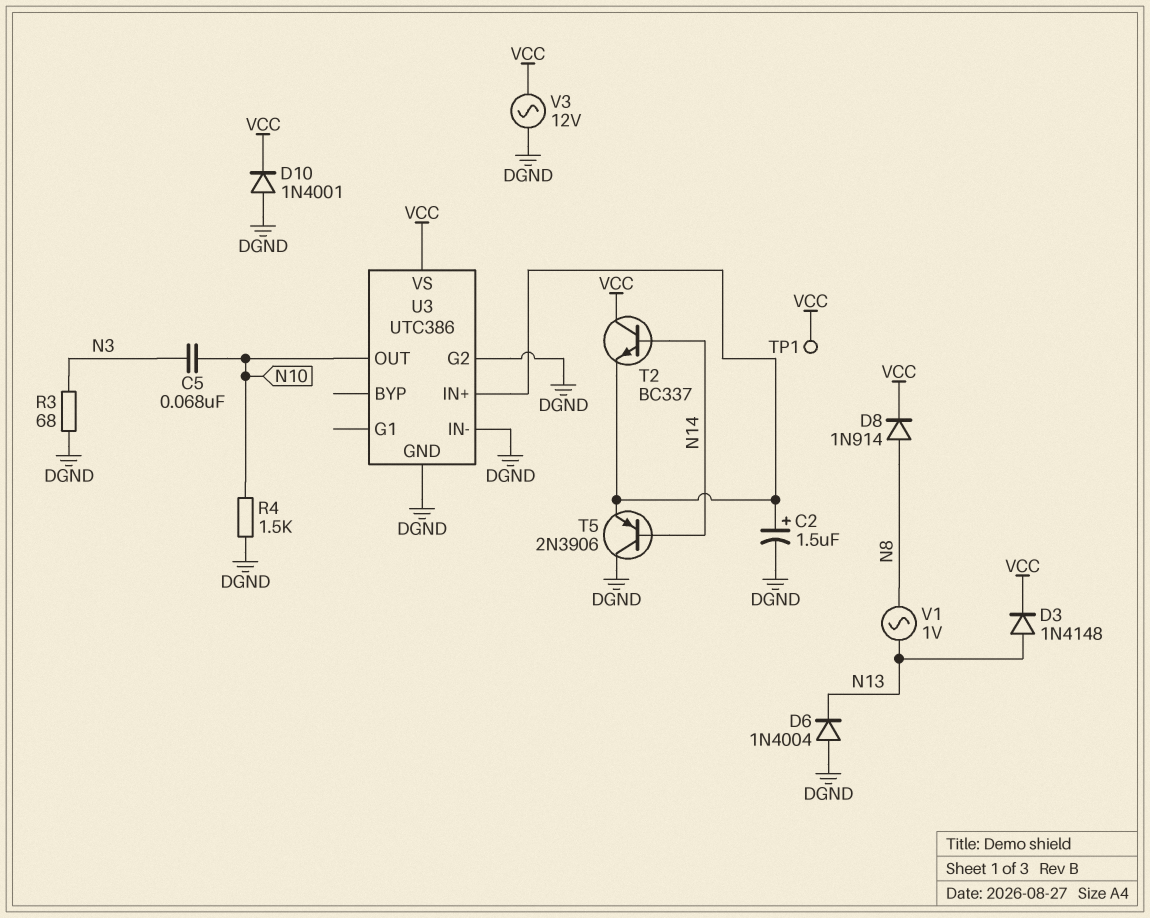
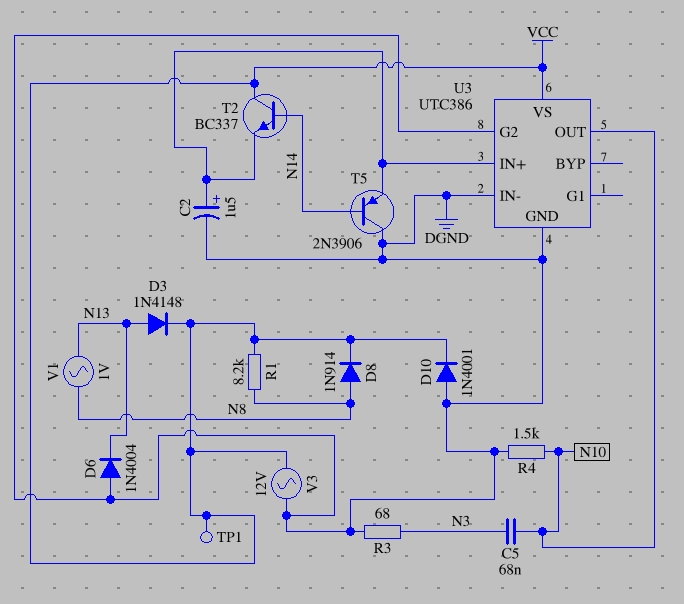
R1: none -> 8.2k (N8, VCC)

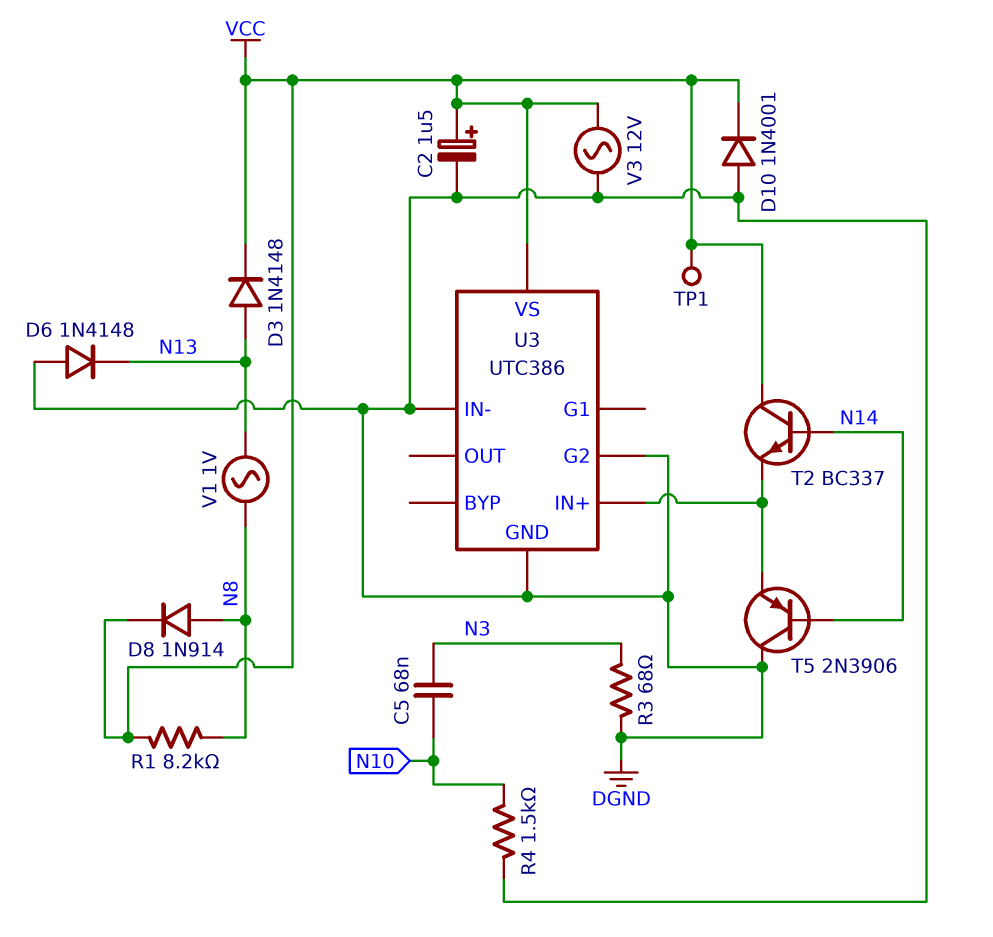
C2: 1.5uF (plus U3/IN+, minus DGND) -> 1.5uF (plus VCC, minus DGND)
D6: diode 1N4004 (A DGND, K N13) -> diode 1N4148 (A DGND, K N13)
U3 pin OUT: N10 -> none

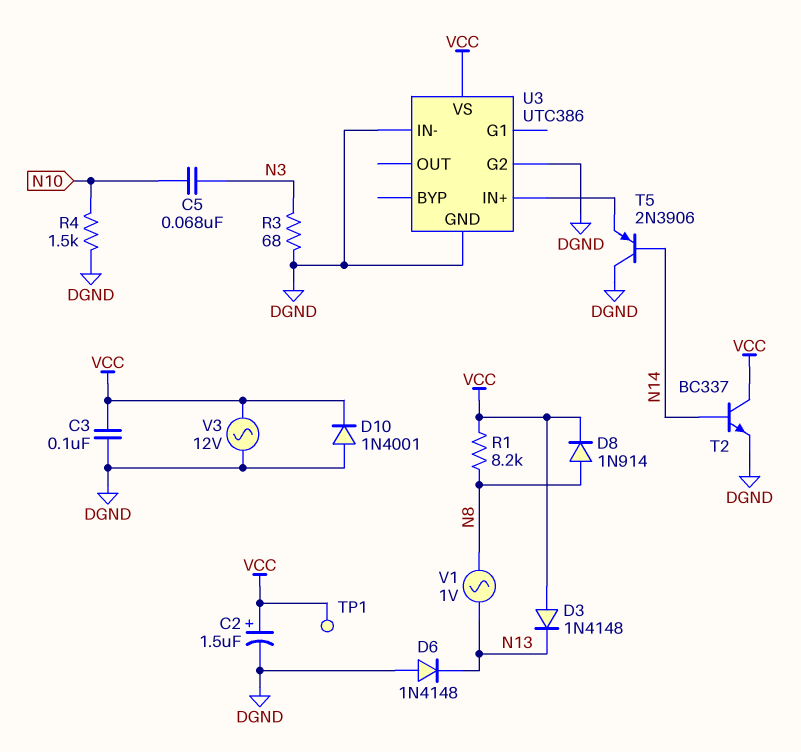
C3: none -> 100nF (DGND, VCC)
D3: diode 1N4148 (A N13, K VCC) -> diode 1N4148 (A VCC, K N13)
T2: NPN BC337 (B N14, C VCC, E U3/IN+) -> NPN BC337 (B N14, C VCC, E DGND)

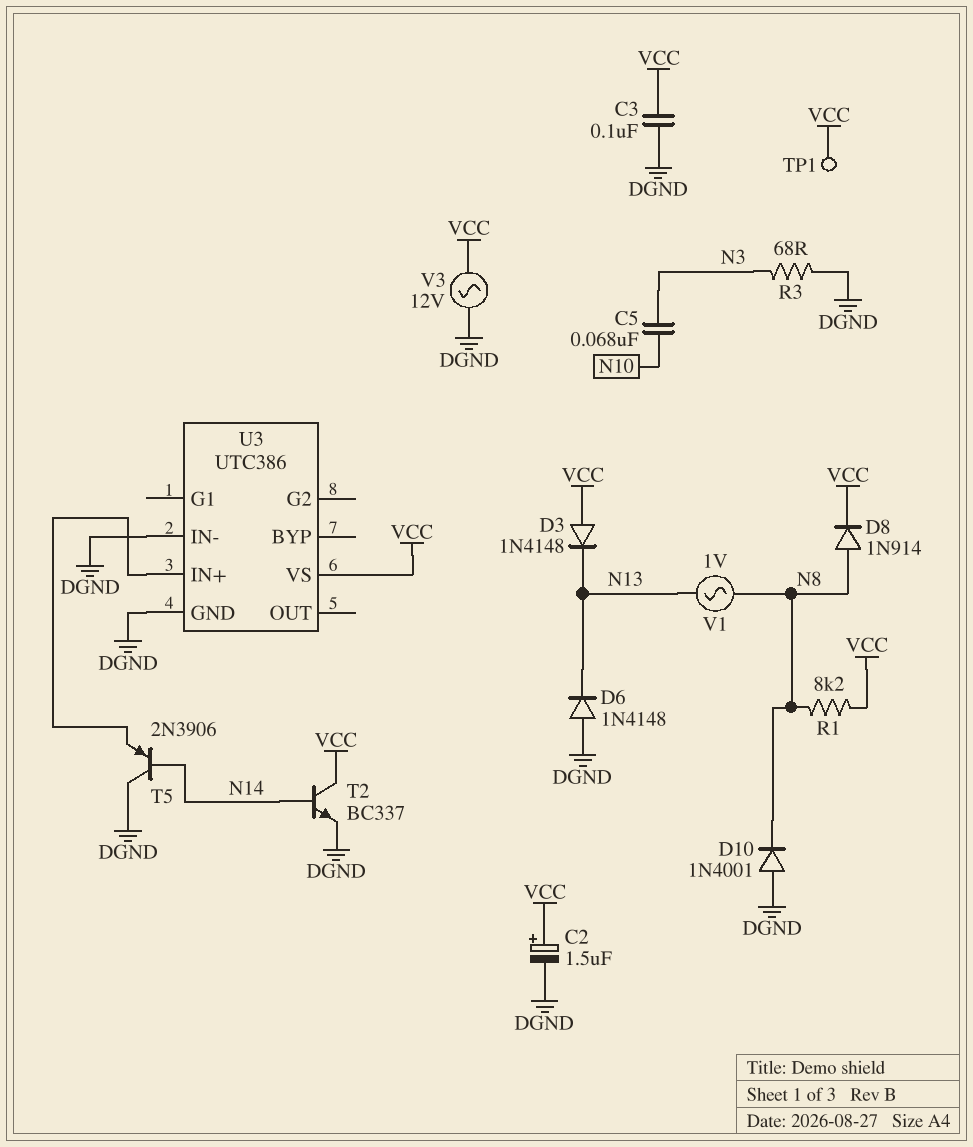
D10: diode 1N4001 (A DGND, K VCC) -> diode 1N4001 (A DGND, K N8)
R4: 1.5k (DGND, N10) -> none
U3 pin G2: DGND -> none

